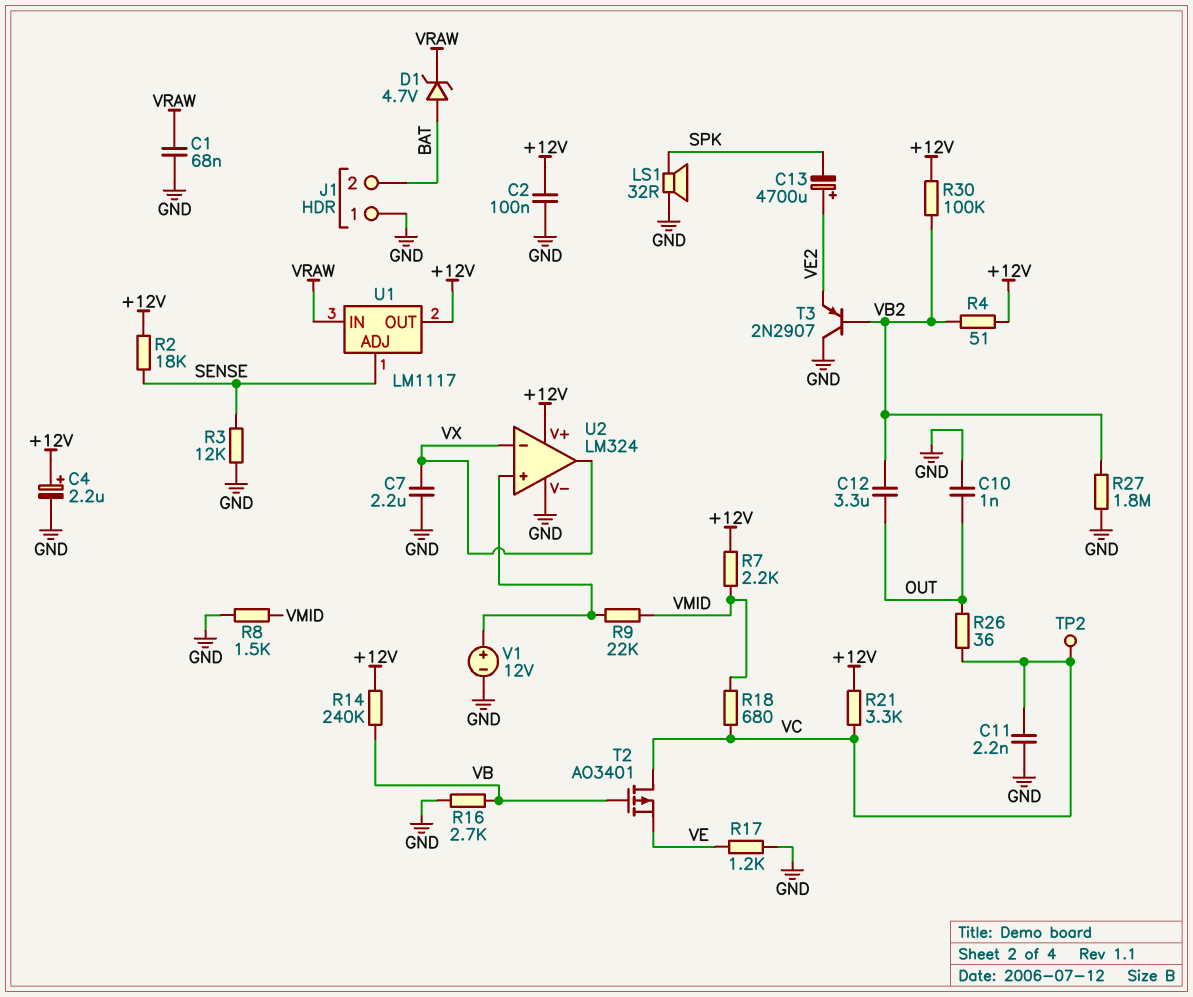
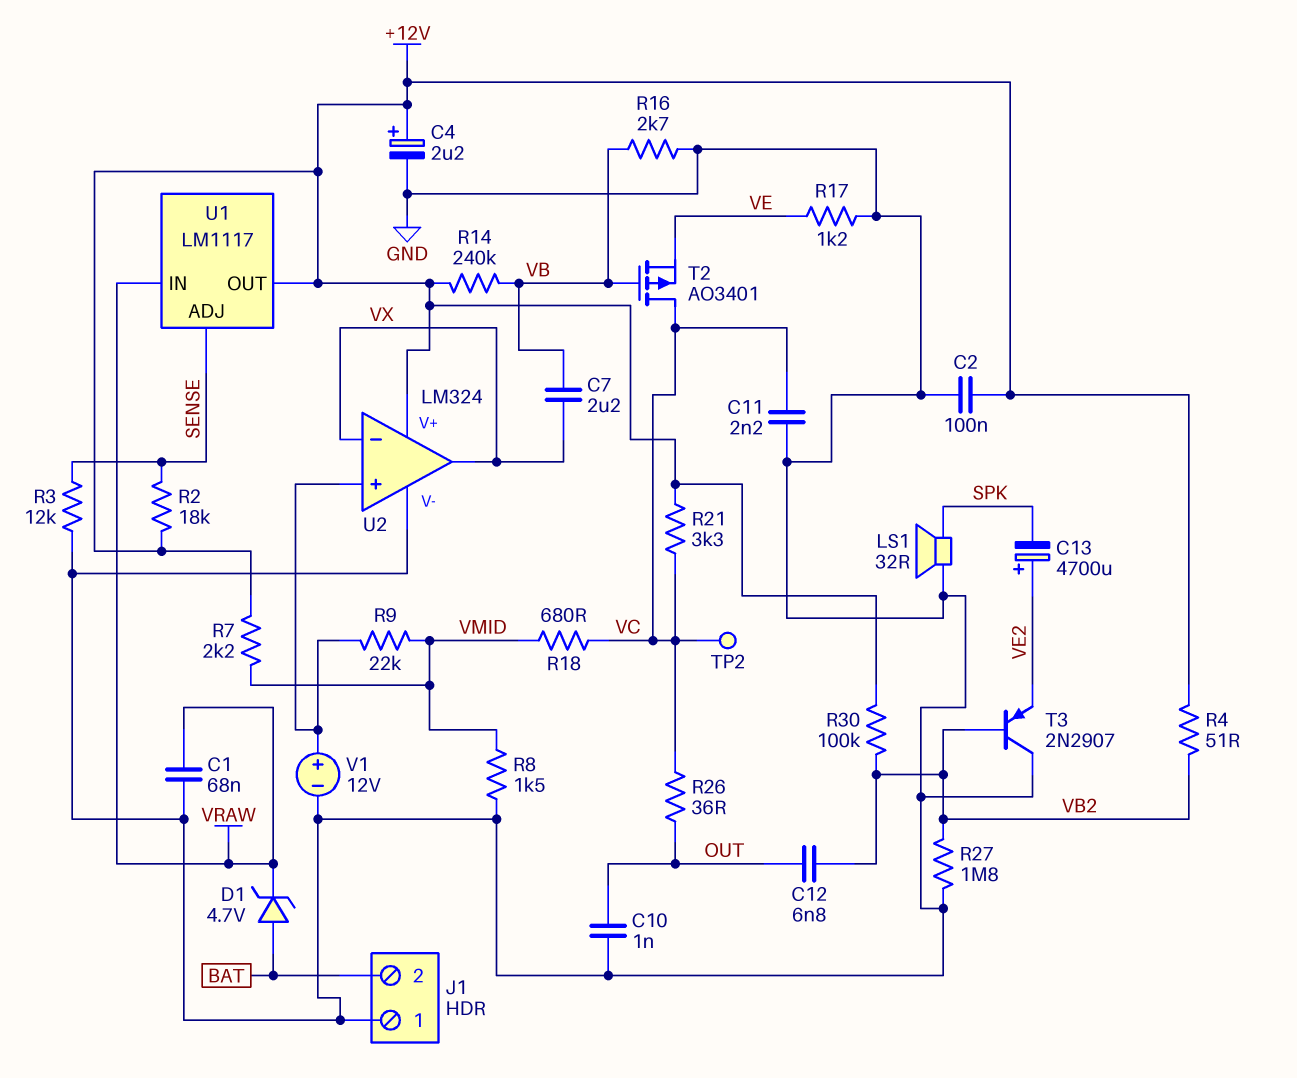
C7: 2.2uF (GND, VX) -> 2.2uF (VB, VX)
C12: 3.3uF (OUT, VB2) -> 6.8nF (OUT, VB2)

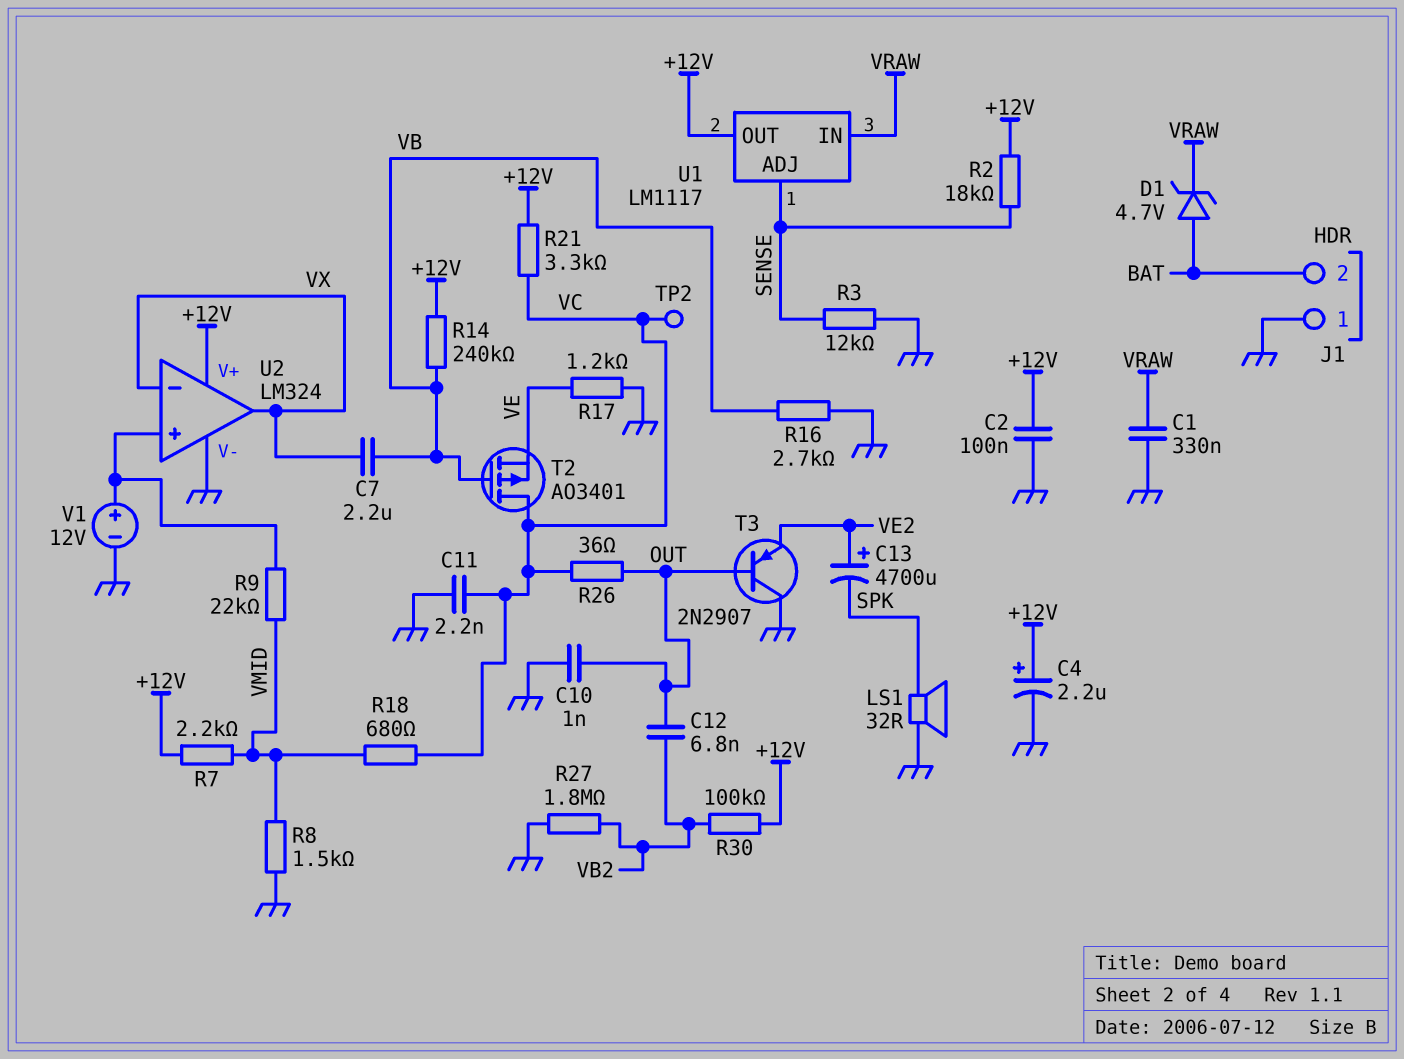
C1: 68nF (GND, VRAW) -> 330nF (GND, VRAW)
R4: 51 (+12V, VB2) -> none
T3: PNP 2N2907 (B VB2, C GND, E VE2) -> PNP 2N2907 (B OUT, C GND, E VE2)

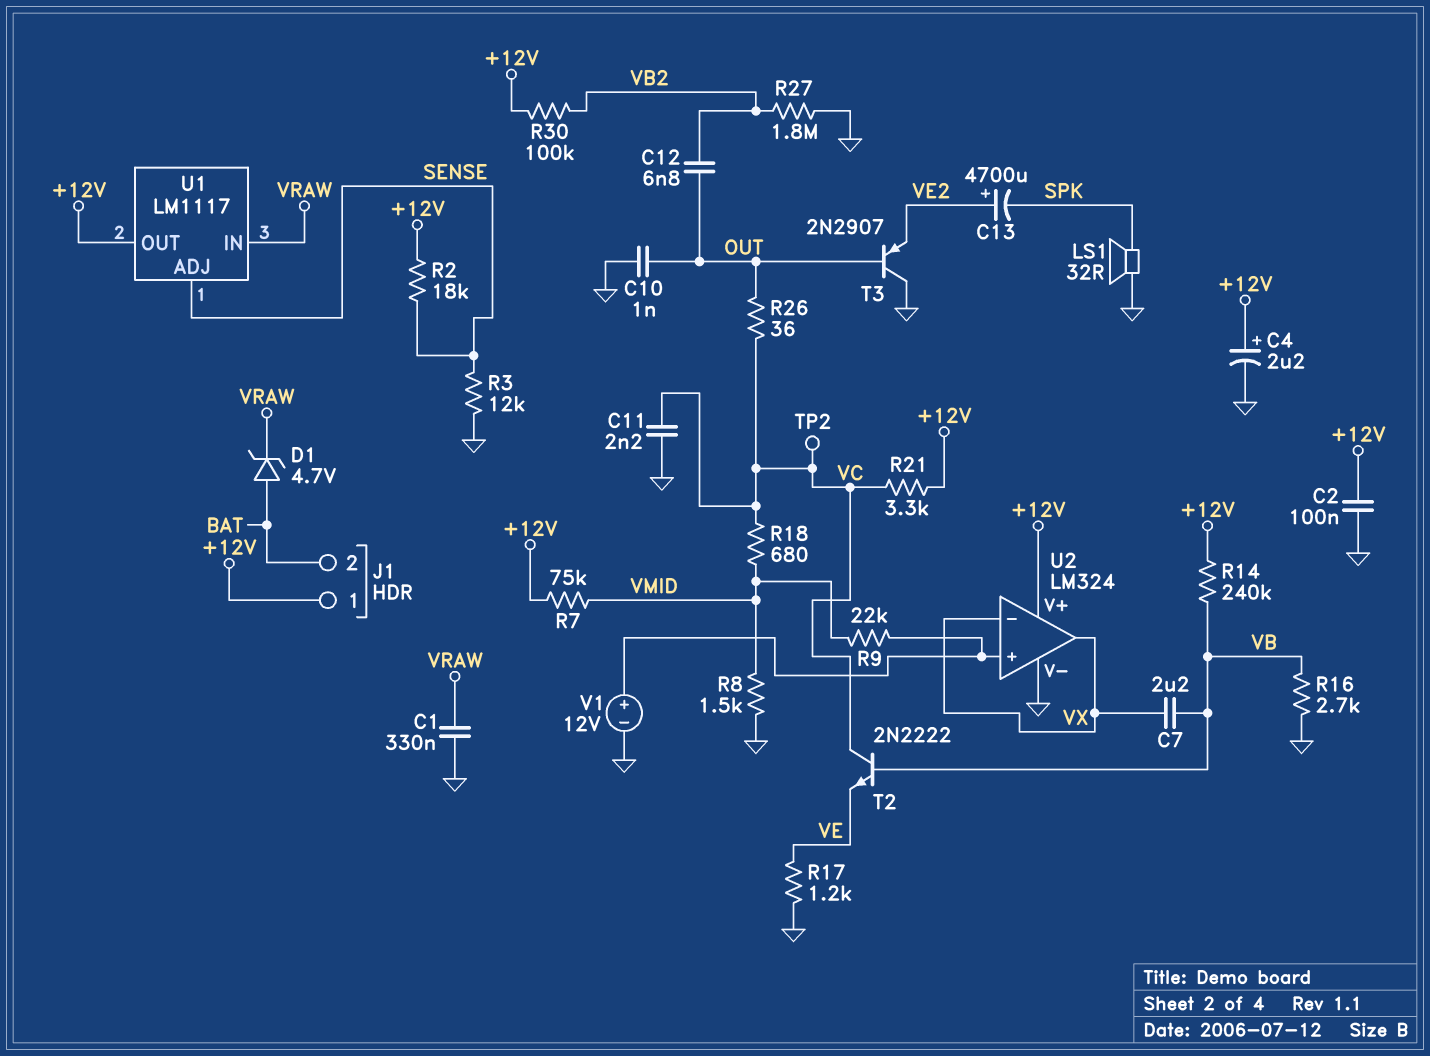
J1 pin 1: GND -> +12V
R7: 2.2k (+12V, VMID) -> 75k (+12V, VMID)
T2: PMOS AO3401 (G VB, D VC, S VE) -> NPN 2N2222 (B VB, C VC, E VE)

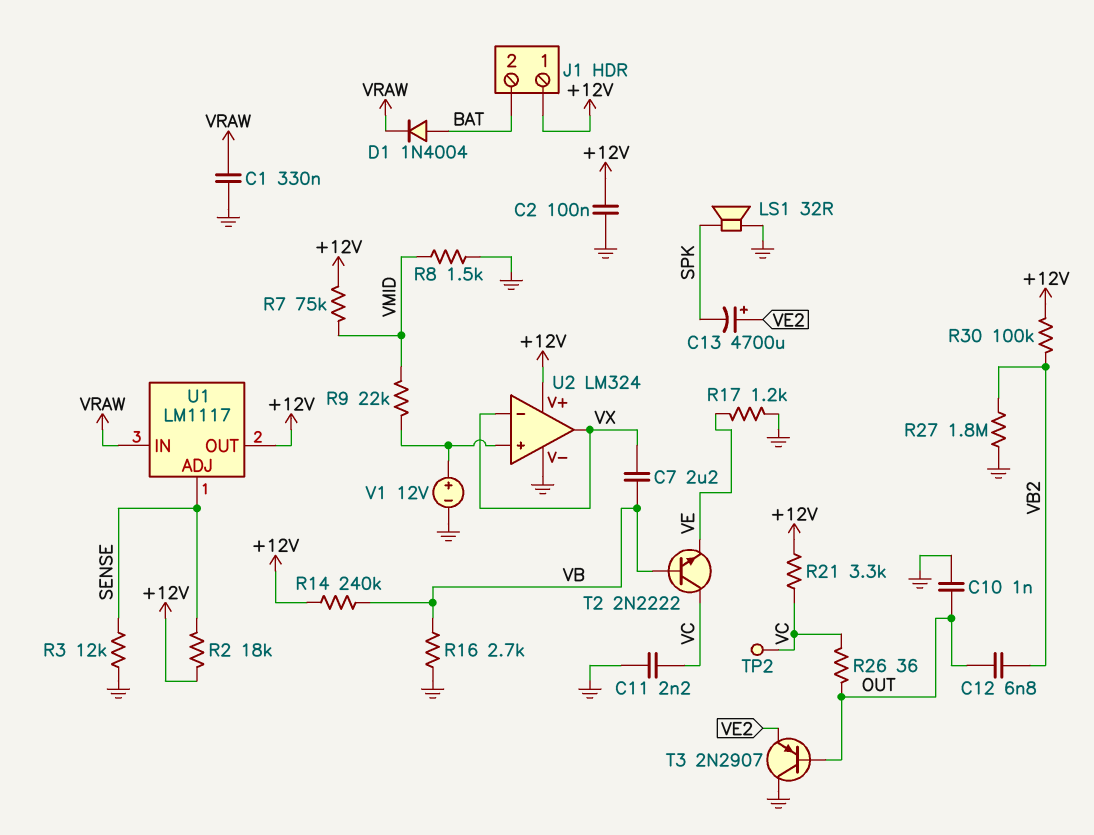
C4: 2.2uF (plus +12V, minus GND) -> none
D1: zener 4.7V (A BAT, K VRAW) -> diode 1N4004 (A BAT, K VRAW)
R18: 680 (VC, VMID) -> none

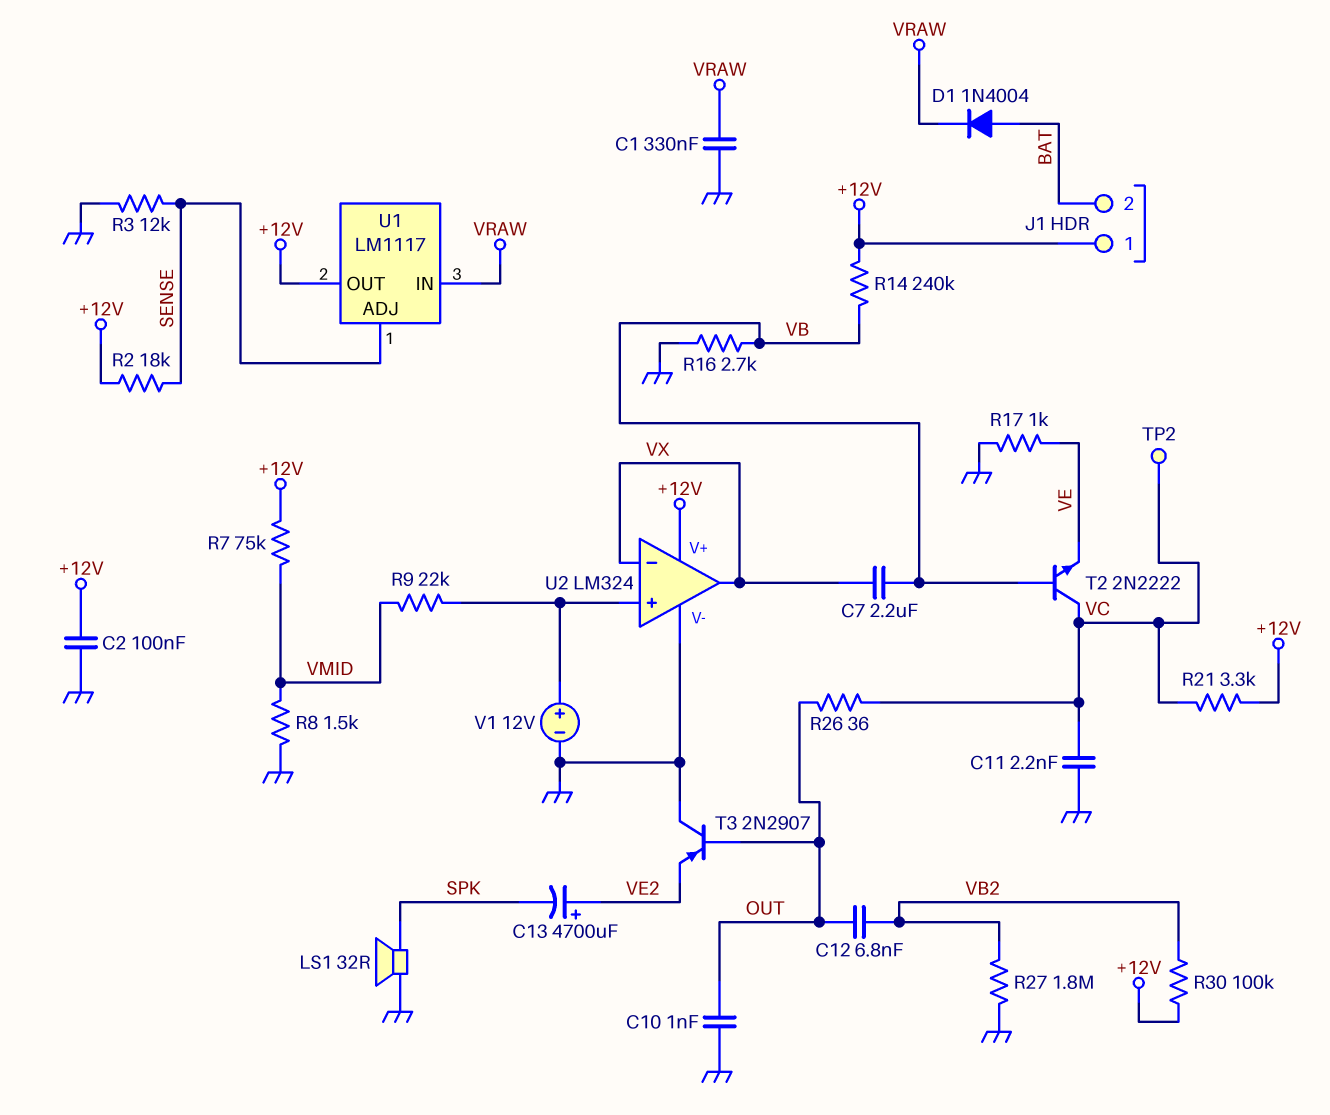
R17: 1.2k (GND, VE) -> 1k (GND, VE)

